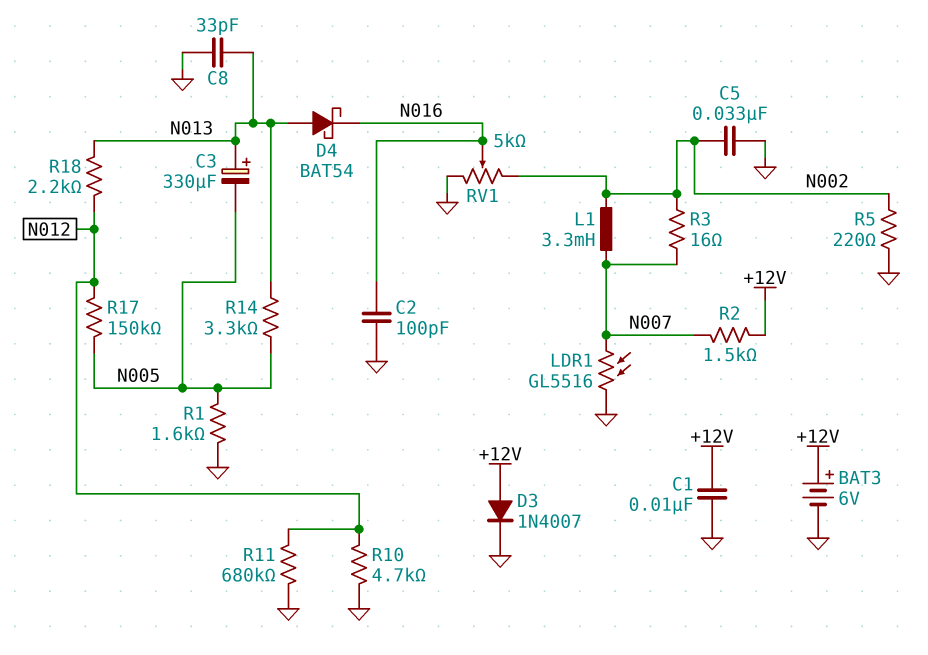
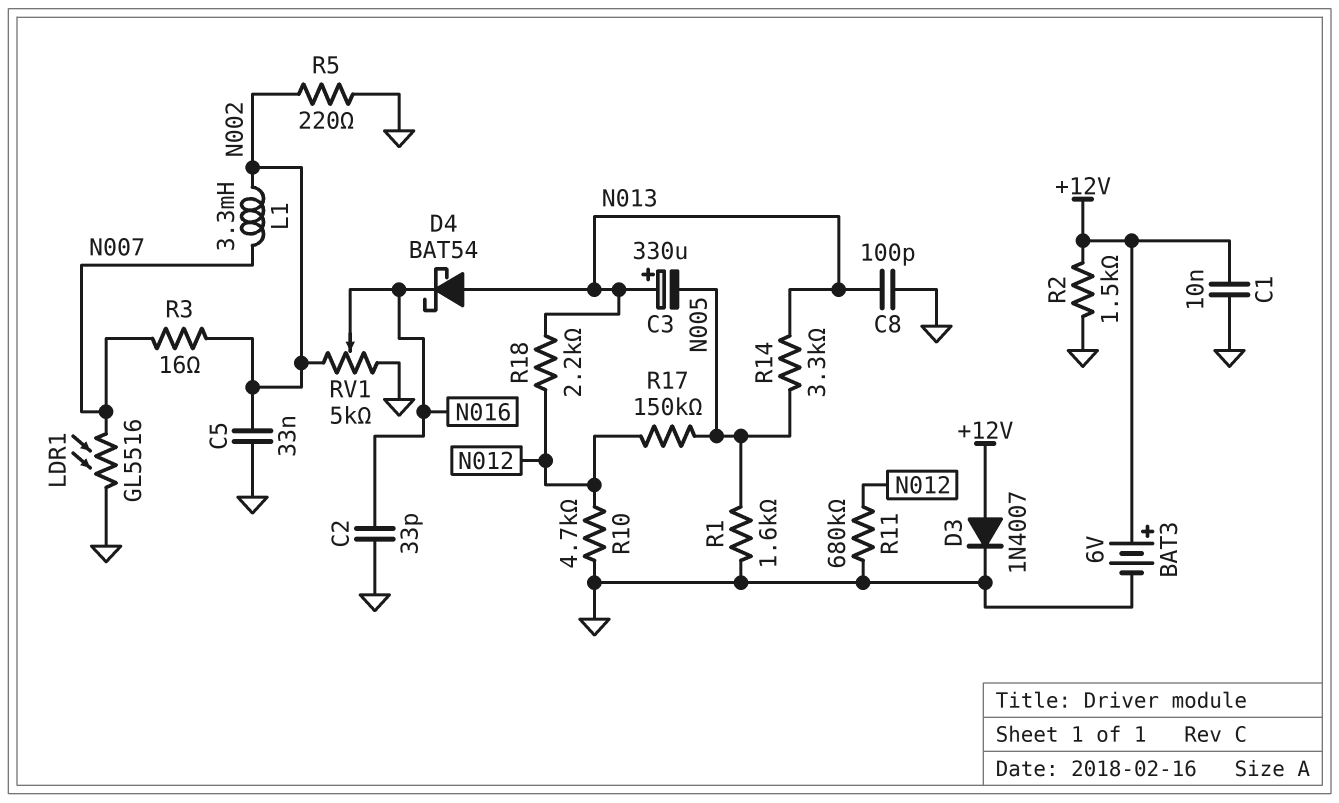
C2: 100pF (GND, N016) -> 33pF (GND, N016)
C8: 33pF (GND, N013) -> 100pF (GND, N013)
R2: 1.5k (+12V, N007) -> 1.5k (+12V, GND)

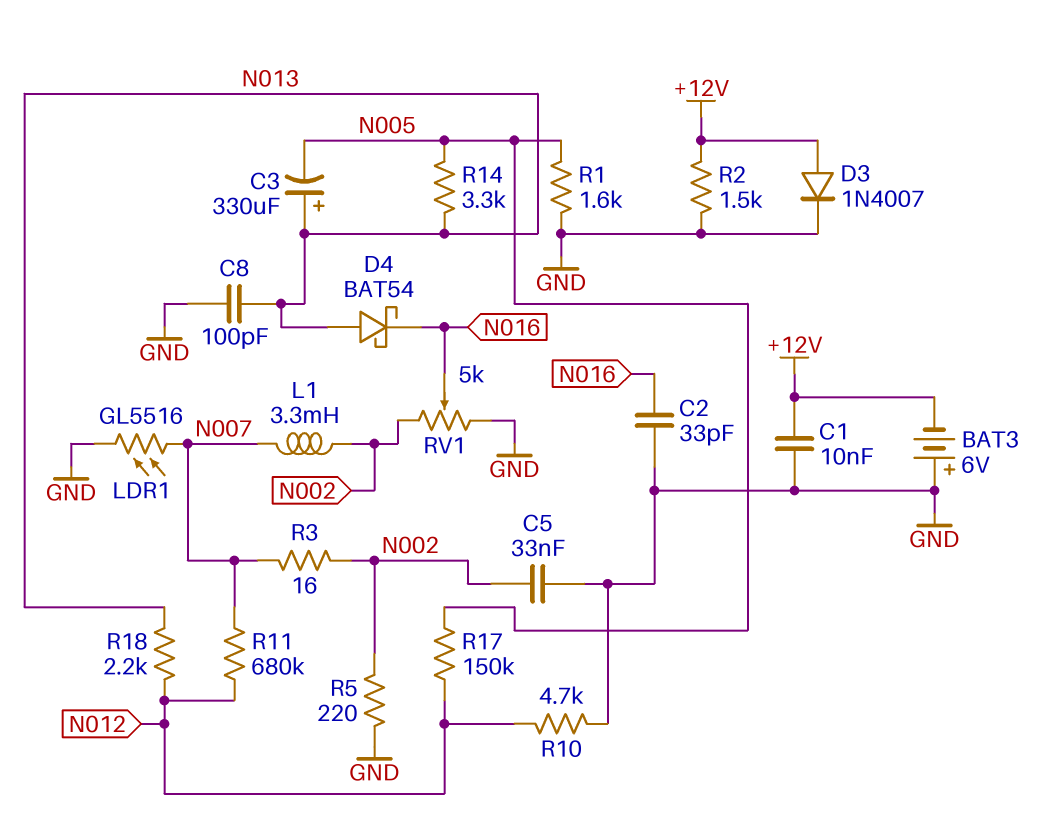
BAT3: 6V (plus +12V, minus GND) -> 6V (plus GND, minus +12V)
R11: 680k (GND, N012) -> 680k (N007, N012)

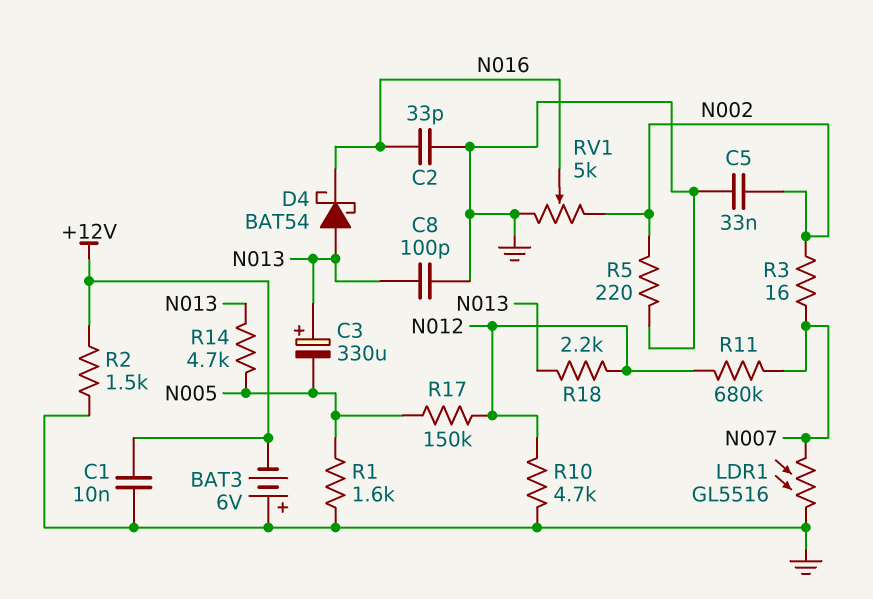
D3: diode 1N4007 (A +12V, K GND) -> none
L1: 3.3mH (N002, N007) -> none
R14: 3.3k (N005, N013) -> 4.7k (N005, N013)

